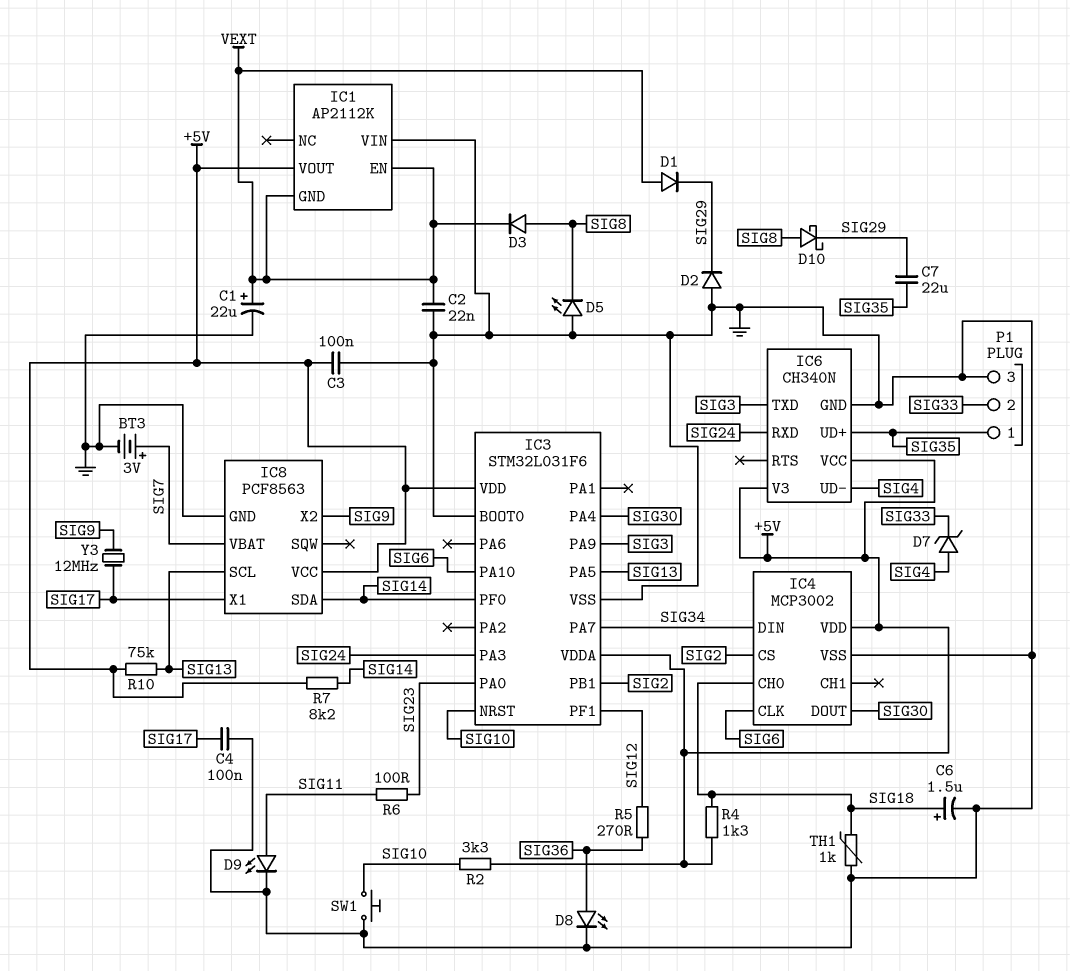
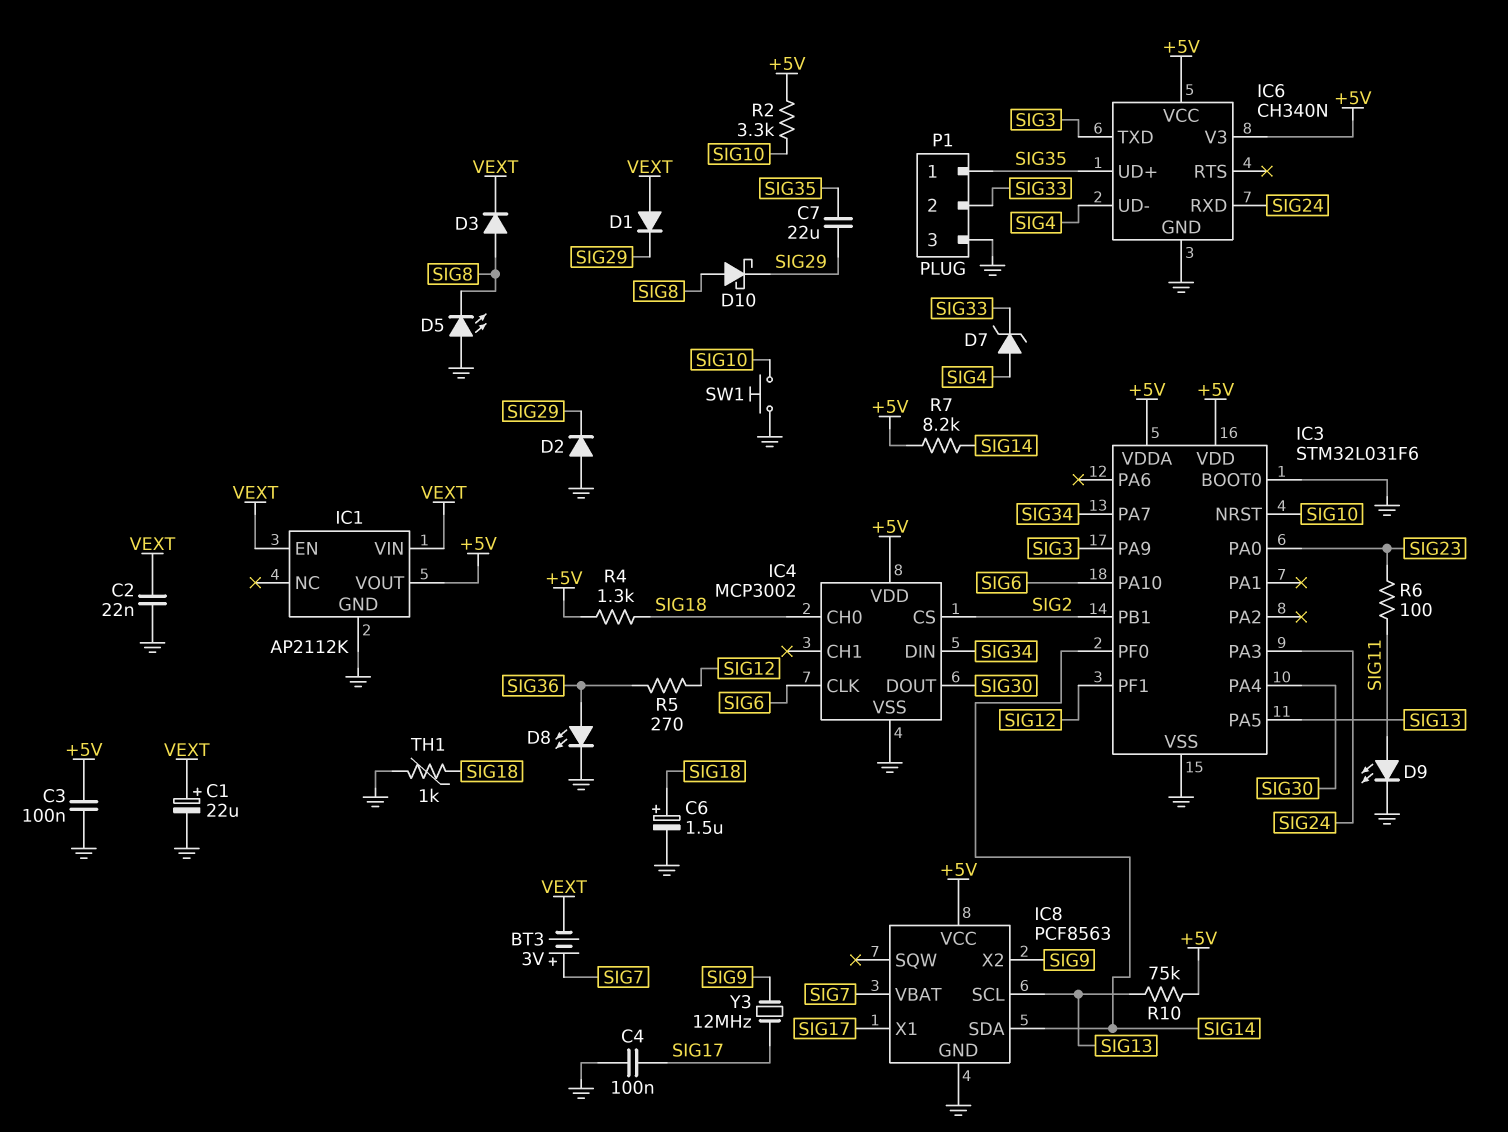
BT3: 3V (plus SIG7, minus GND) -> 3V (plus SIG7, minus VEXT)
IC1 pin GND: VEXT -> GND
IC1 pin VIN: GND -> VEXT

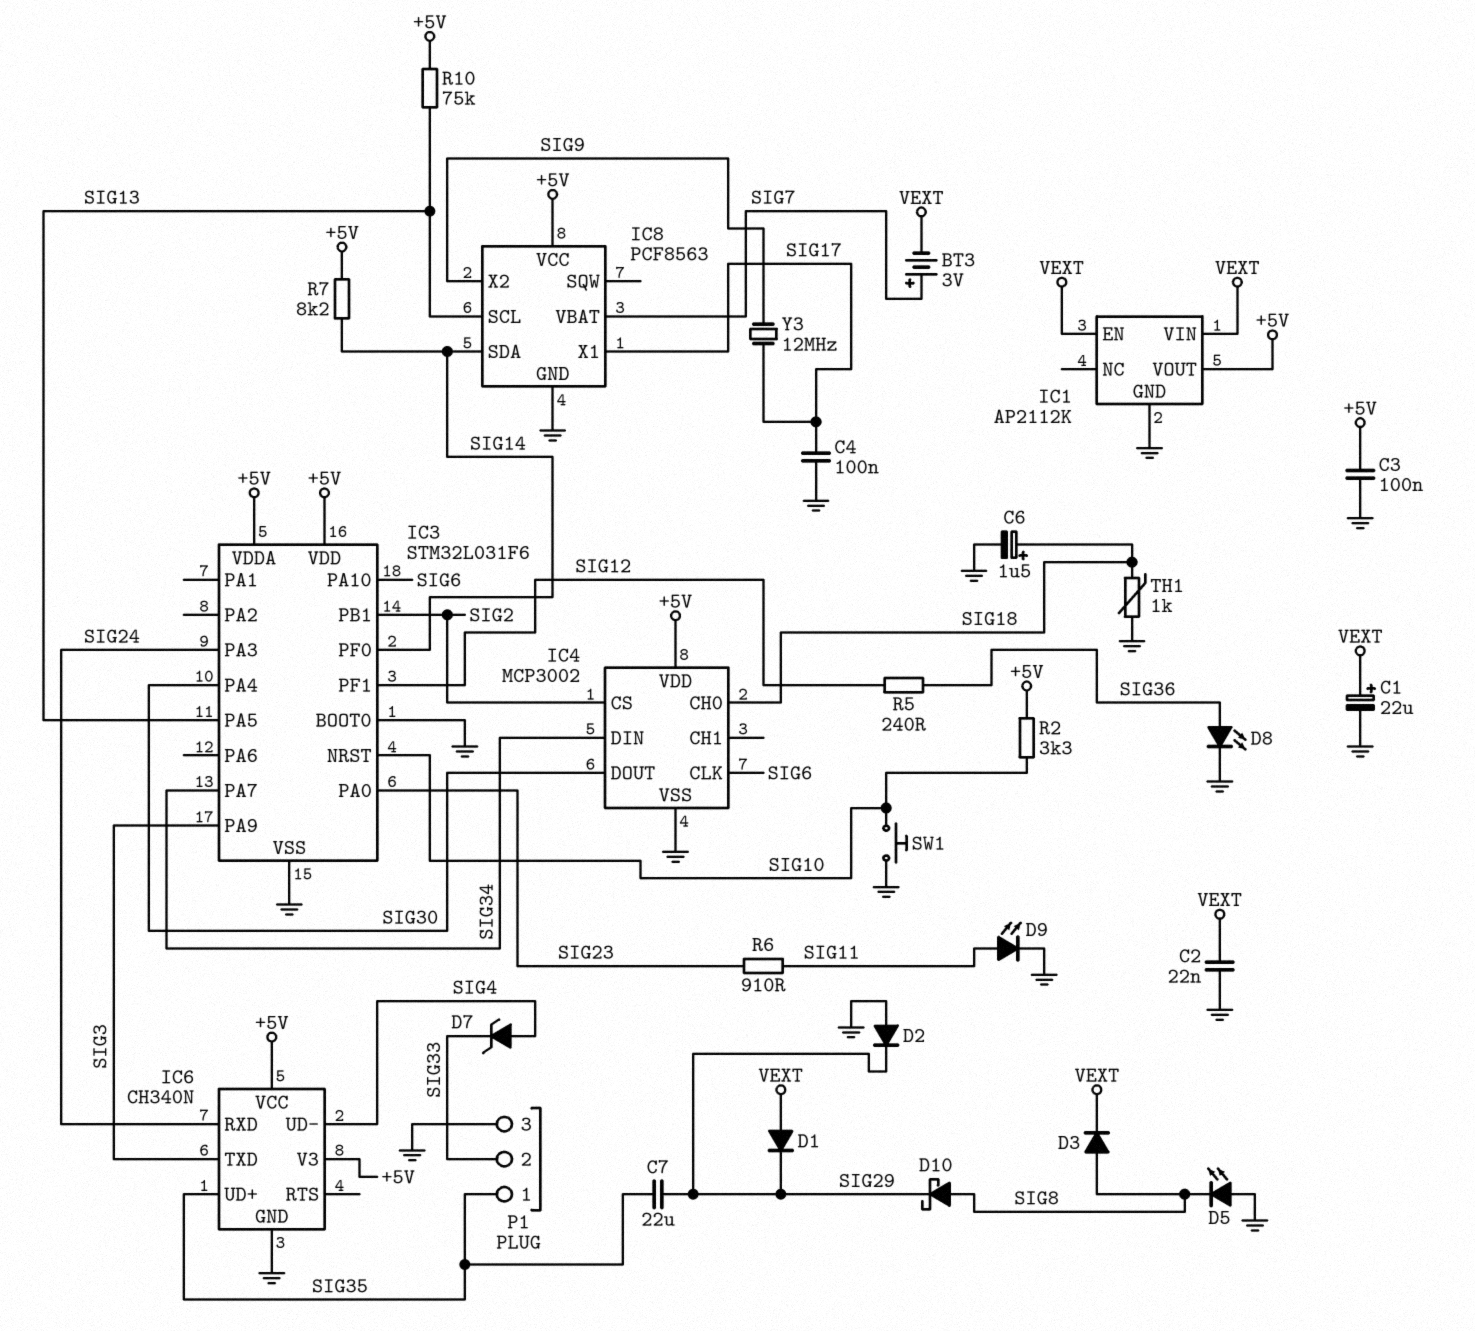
R4: 1.3k (+5V, SIG18) -> none
R5: 270 (SIG12, SIG36) -> 240 (SIG12, SIG36)
R6: 100 (SIG11, SIG23) -> 910 (SIG11, SIG23)

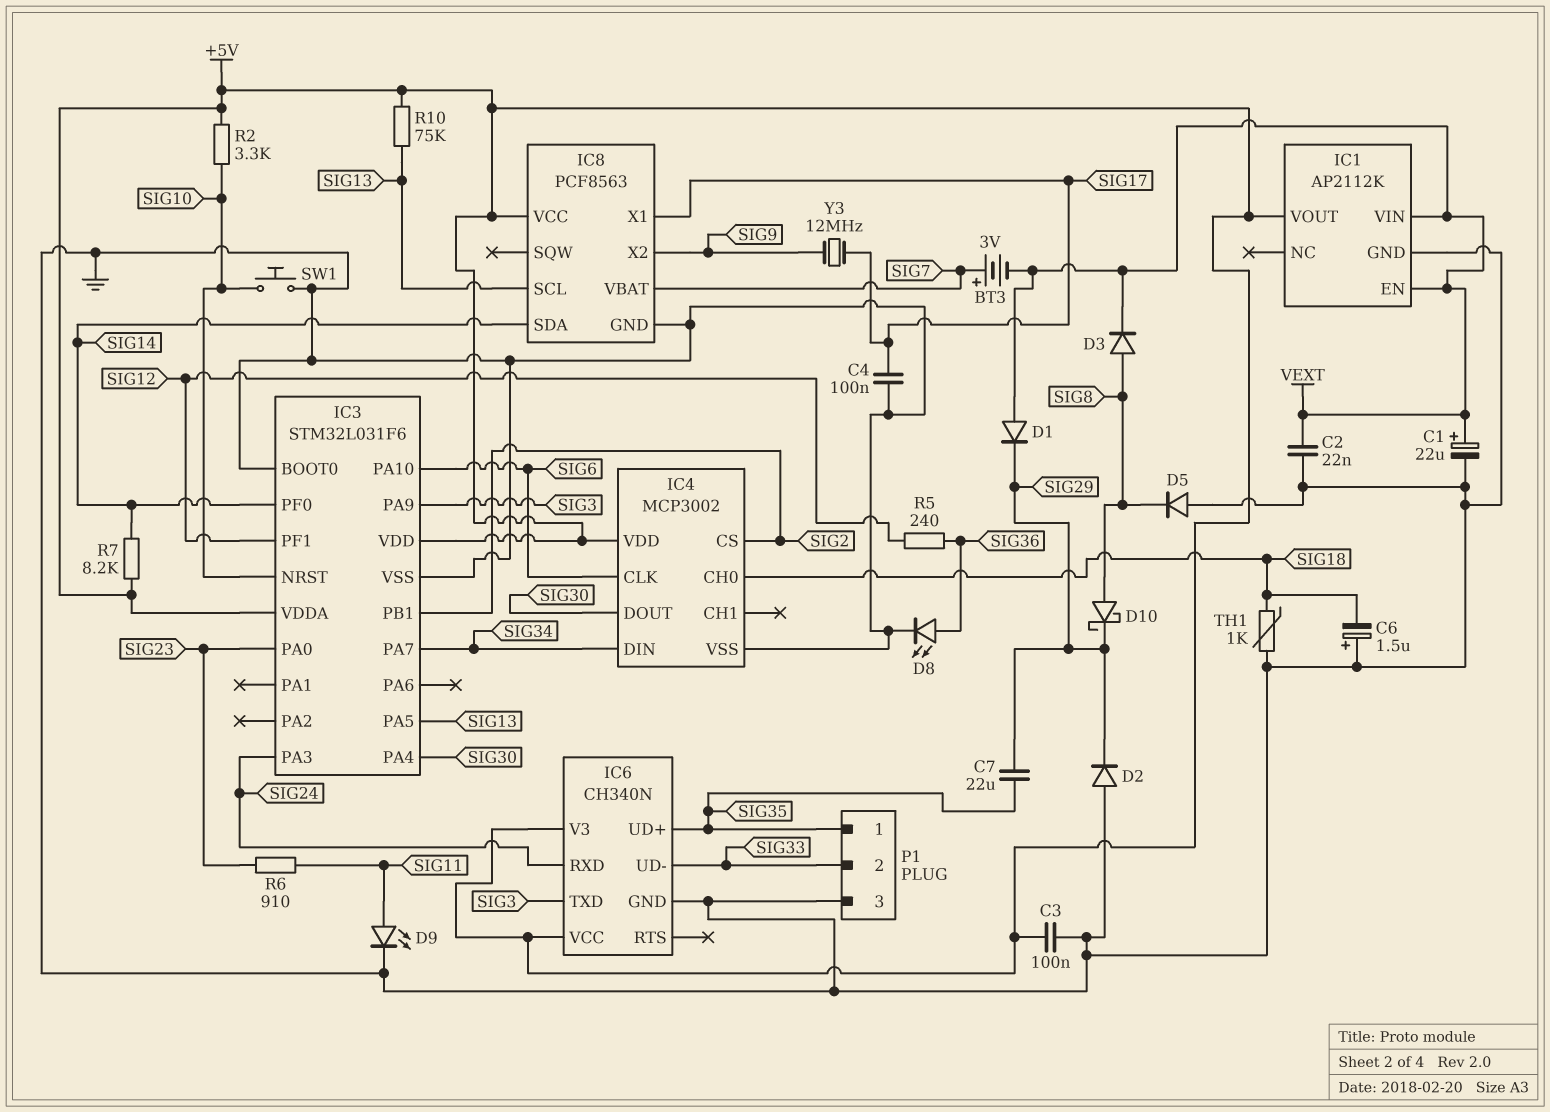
C6: 1.5uF (plus SIG18, minus GND) -> 1.5uF (plus GND, minus SIG18)
D5: LED (A GND, K SIG8) -> diode (A GND, K SIG8)
D7: zener (A SIG4, K SIG33) -> none
IC6 pin UD-: SIG4 -> SIG33

